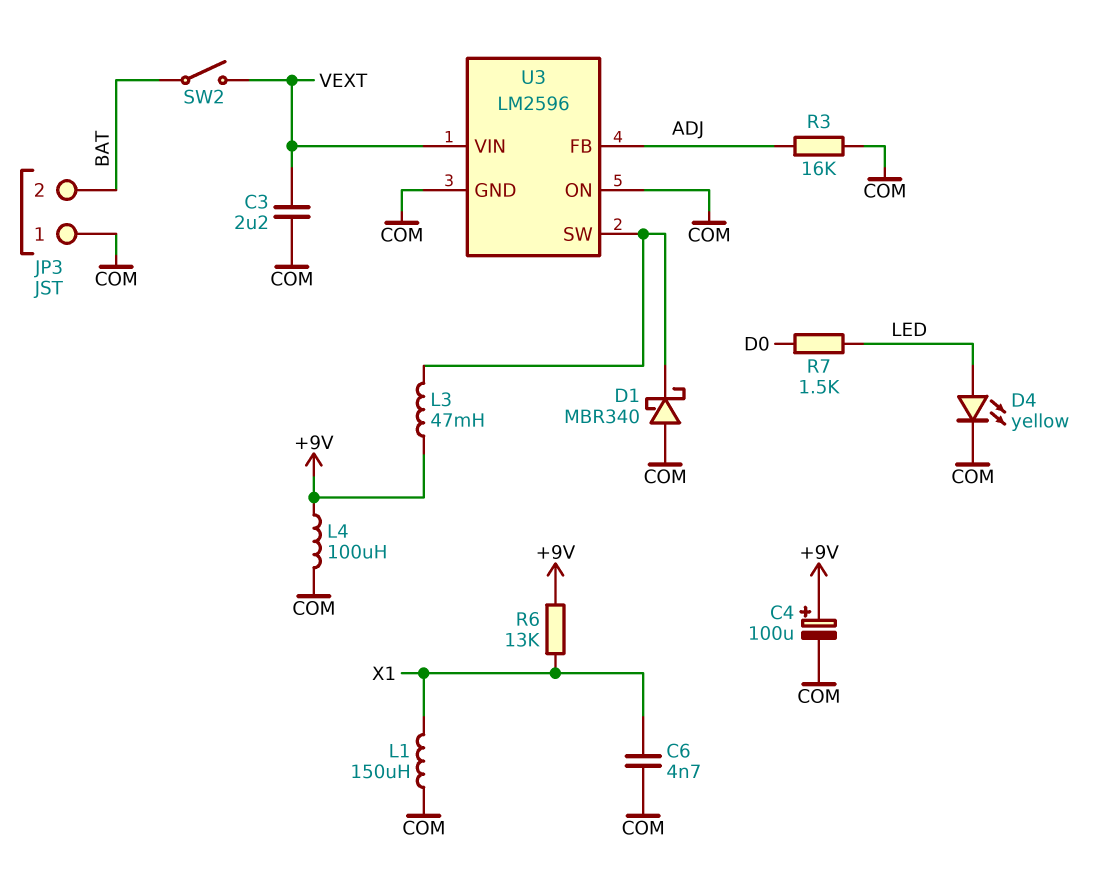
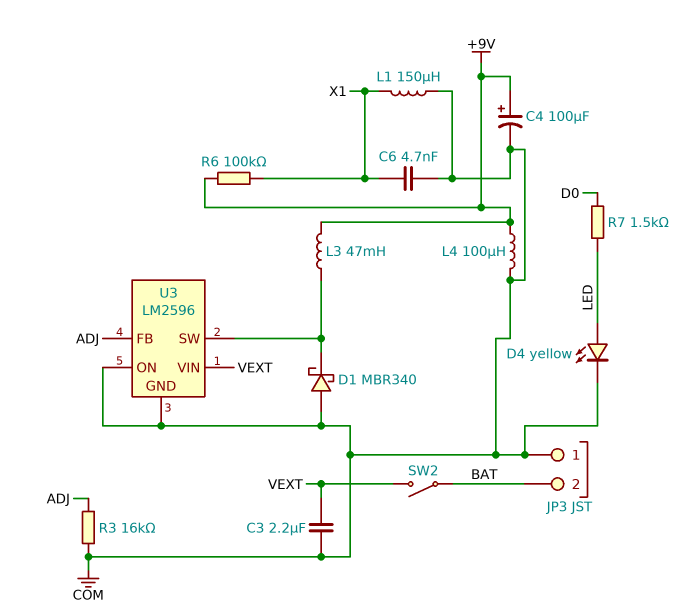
R6: 13k (+9V, X1) -> 100k (+9V, X1)

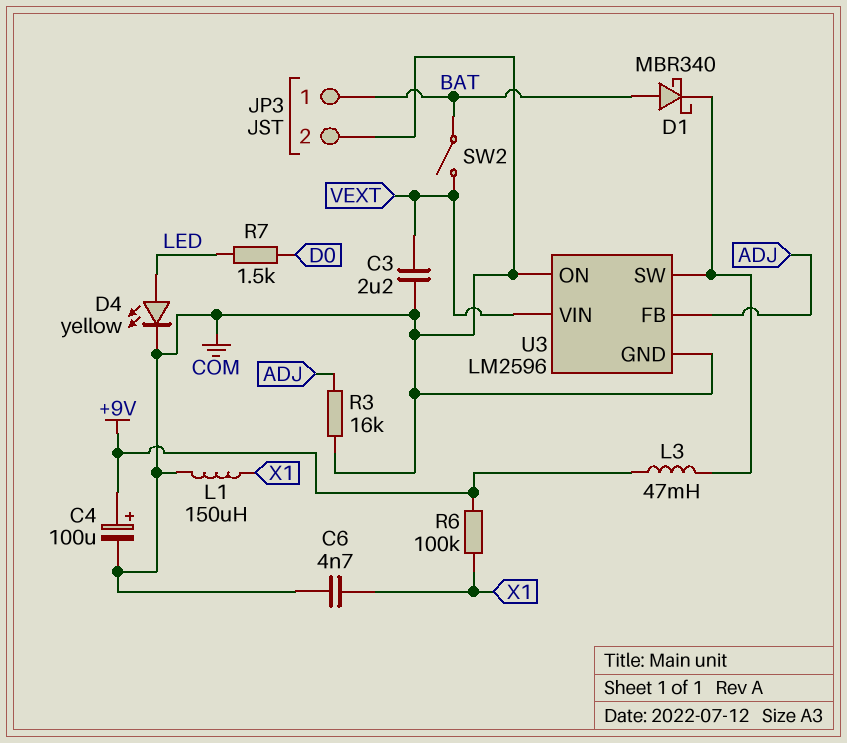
D1: schottky MBR340 (A COM, K U3/SW) -> schottky MBR340 (A BAT, K U3/SW)
JP3 pin 1: COM -> BAT
JP3 pin 2: BAT -> COM
L4: 100uH (+9V, COM) -> none

